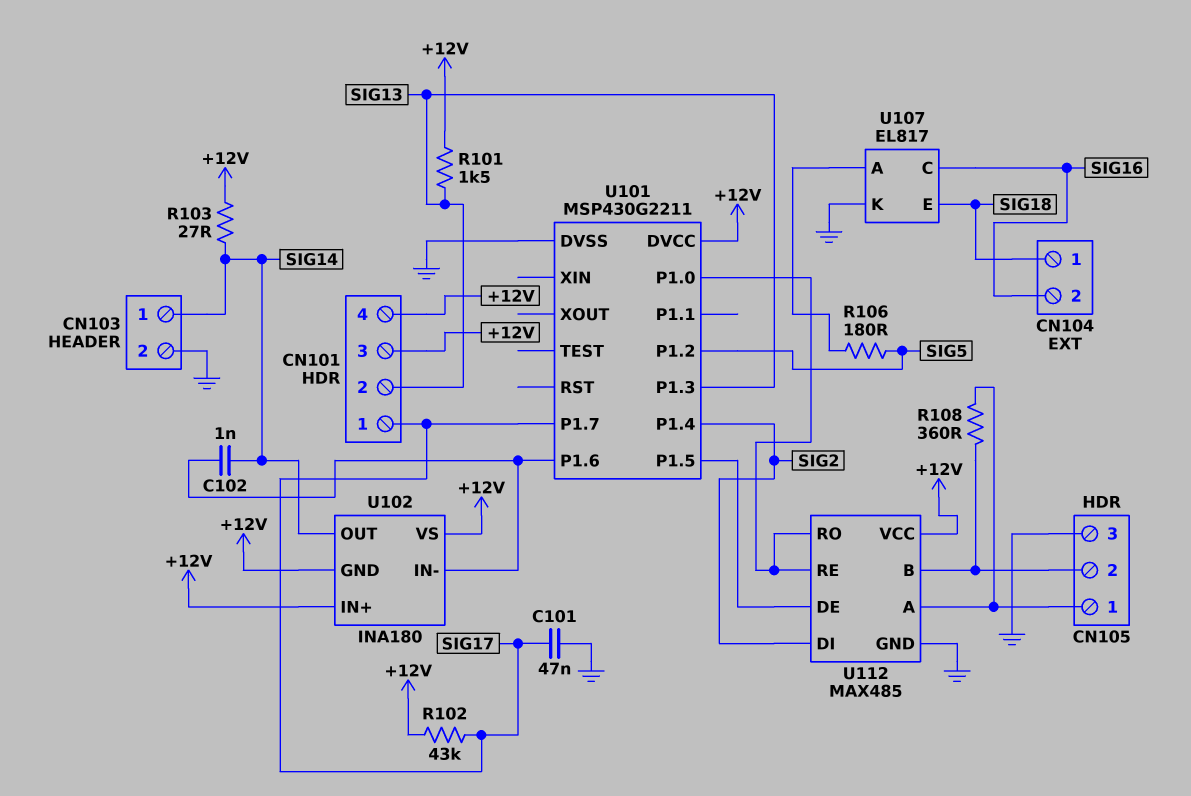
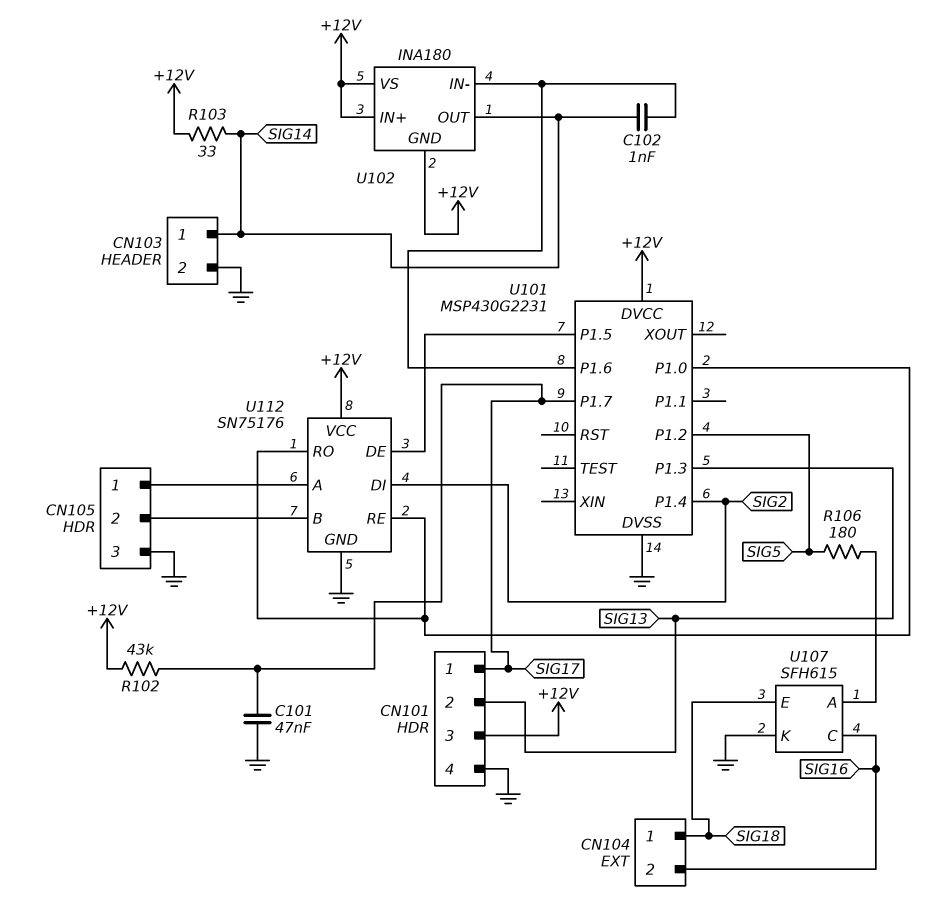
CN101 pin 4: +12V -> GND
R101: 1.5k (+12V, SIG13) -> none
R103: 27 (+12V, SIG14) -> 33 (+12V, SIG14)
R108: 360 (CN105/1, CN105/2) -> none
U101: MSP430G2211 -> MSP430G2231
U107: EL817 -> SFH615
U112: MAX485 -> SN75176

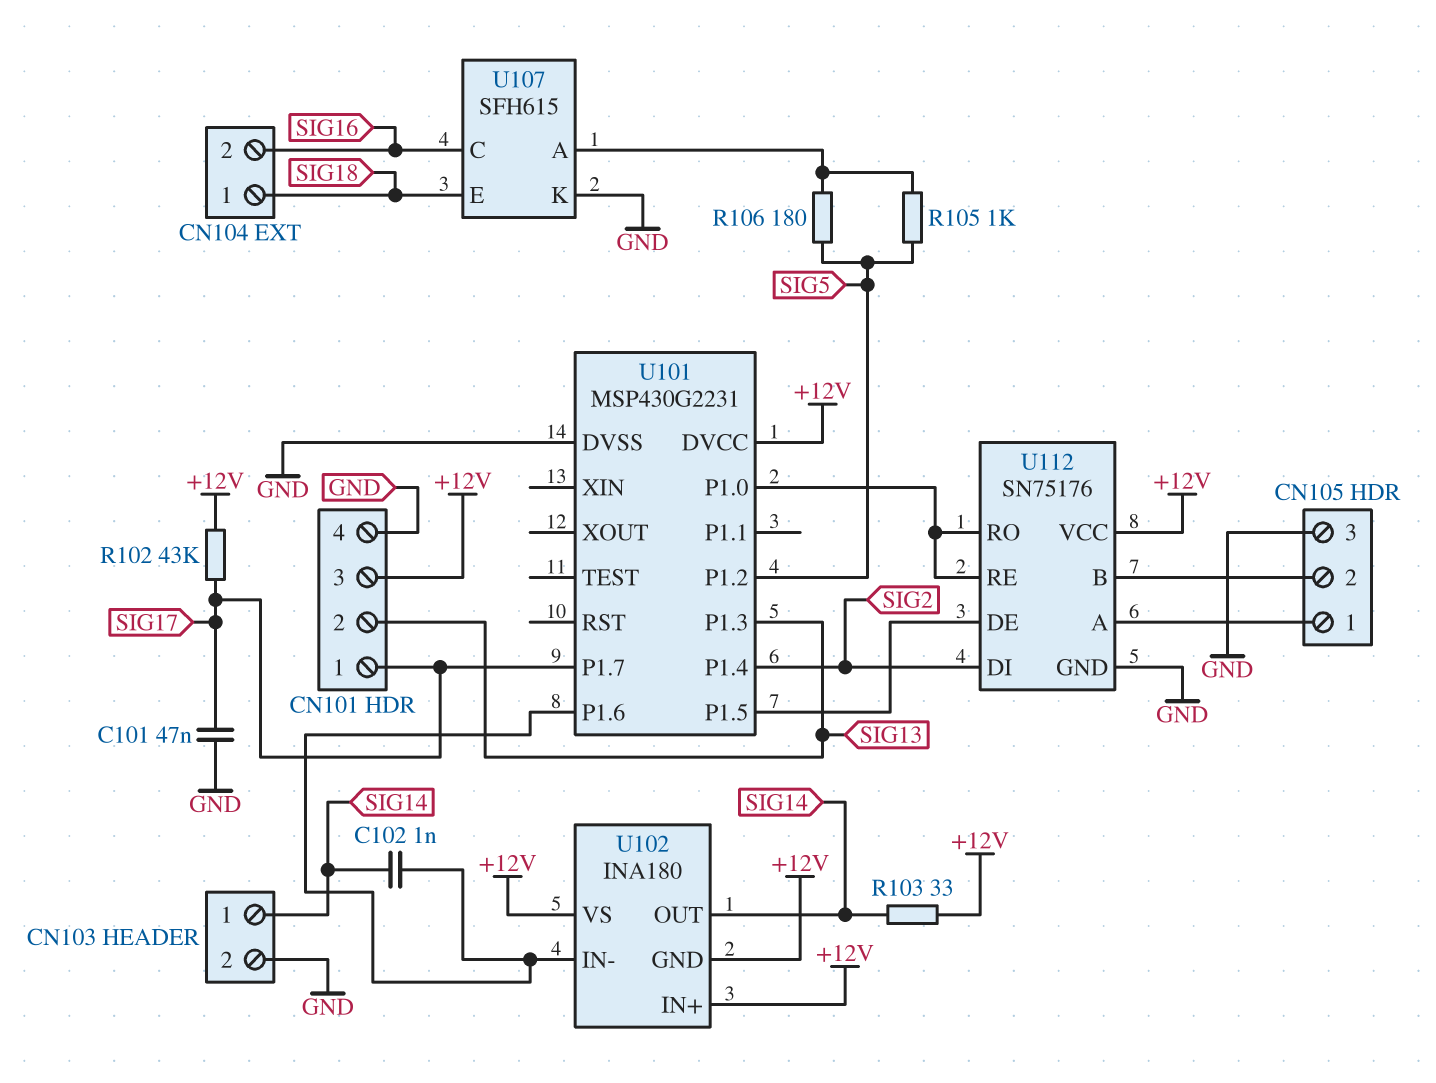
R105: none -> 1k (SIG5, U107/A)

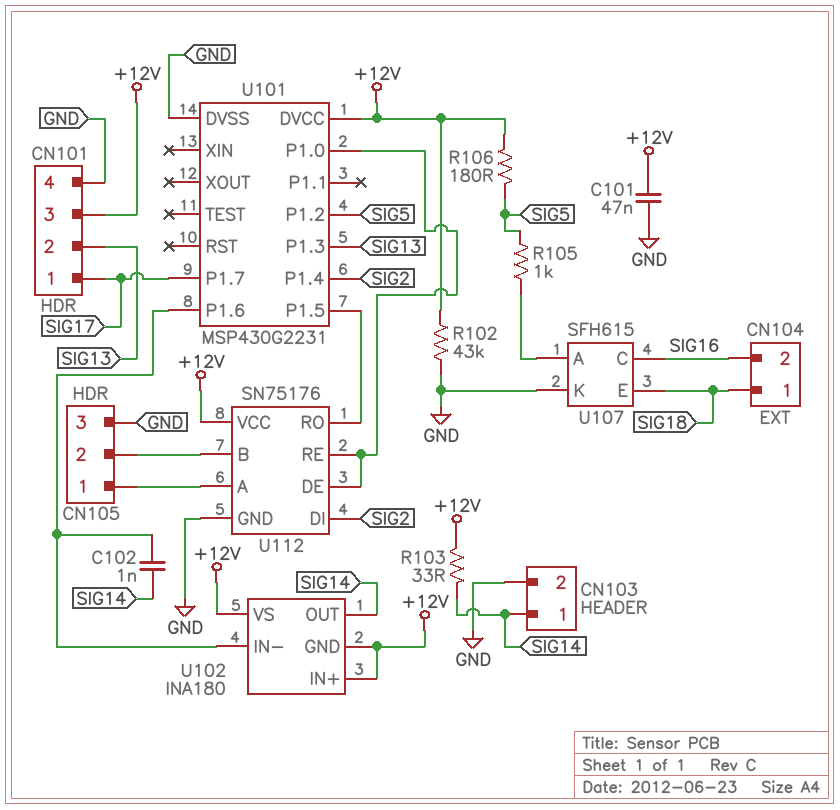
C101: 47nF (GND, SIG17) -> 47nF (+12V, GND)
R102: 43k (+12V, SIG17) -> 43k (+12V, GND)
R106: 180 (SIG5, U107/A) -> 180 (+12V, SIG5)
U112 pin DE: U101/P1.5 -> U101/P1.0
U112 pin RO: U101/P1.0 -> U101/P1.5

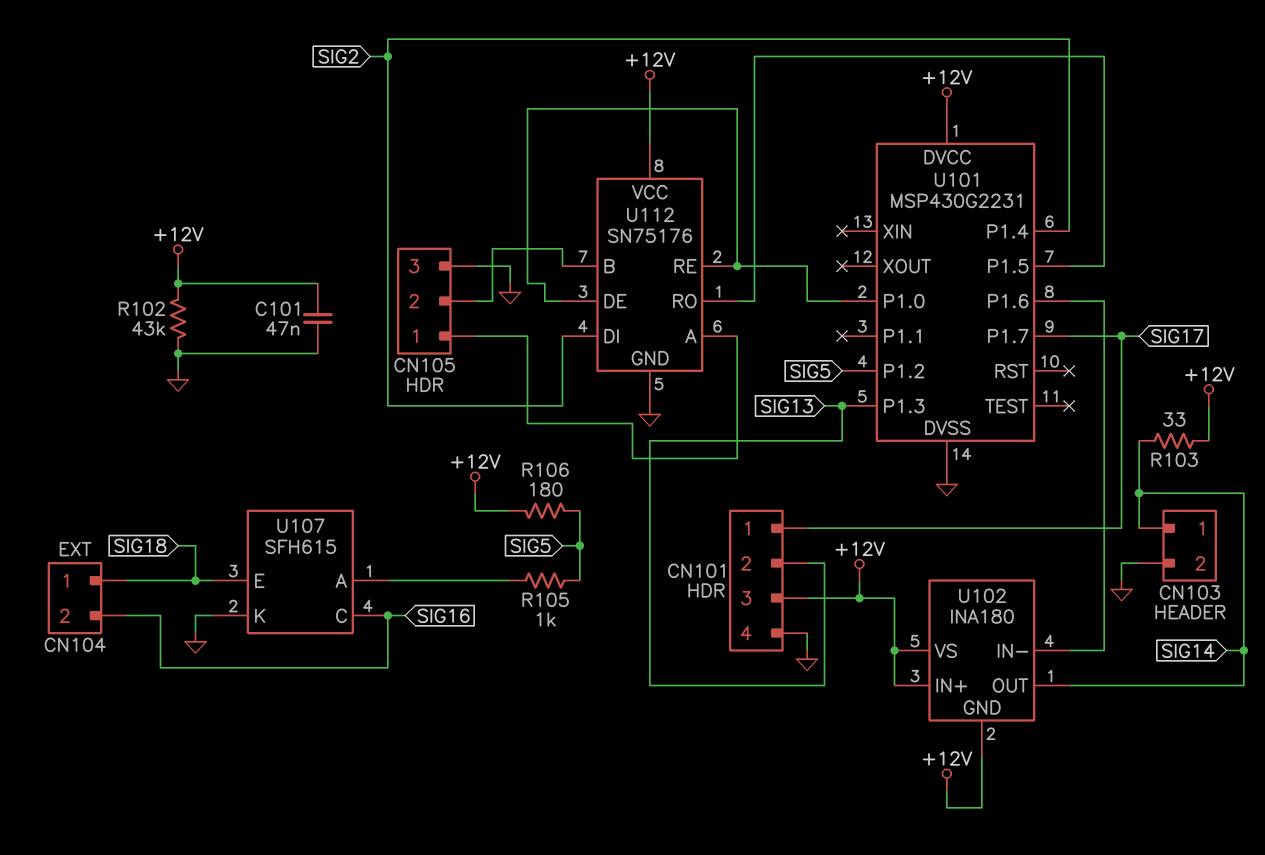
C102: 1nF (SIG14, U101/P1.6) -> none

